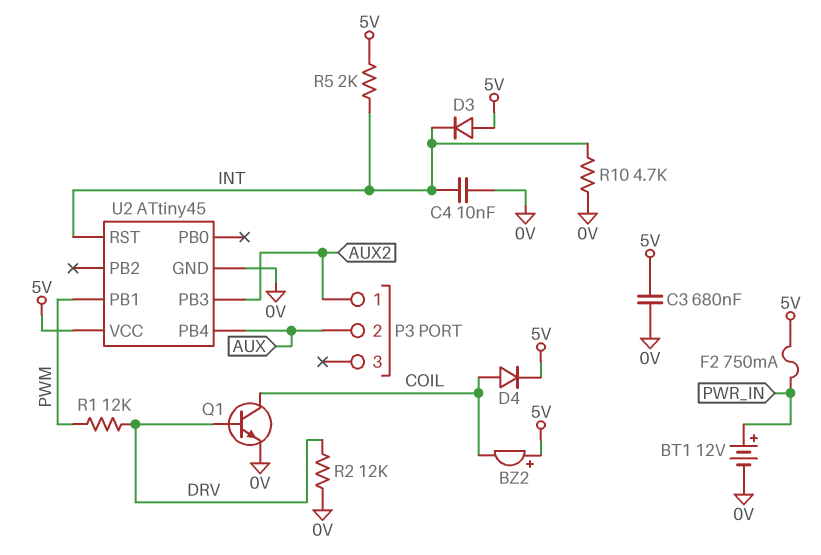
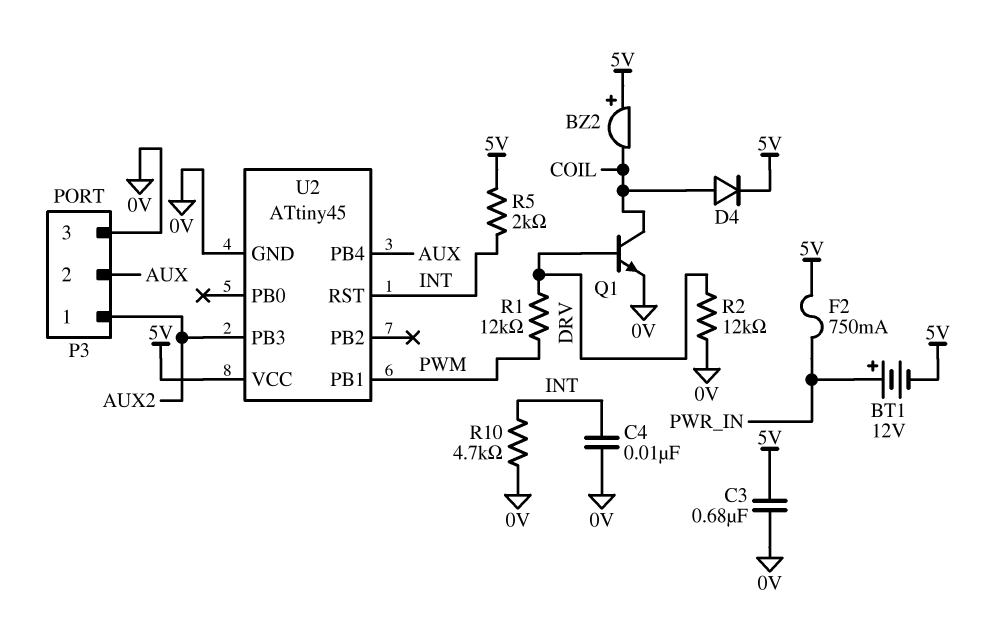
BT1: 12V (plus PWR_IN, minus 0V) -> 12V (plus PWR_IN, minus 5V)
D3: diode (A 5V, K INT) -> none
P3 pin 3: none -> 0V

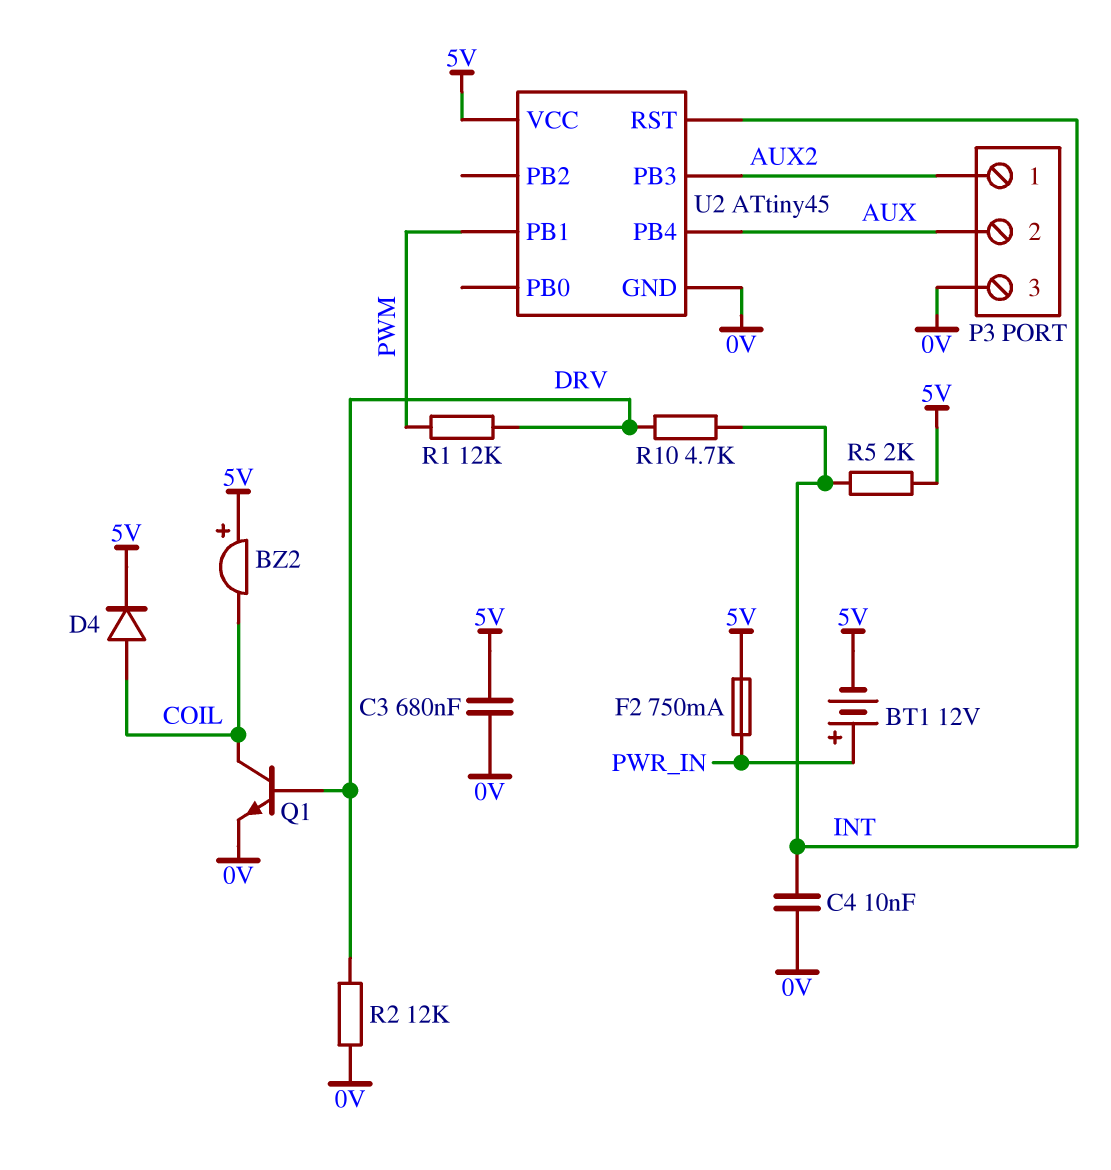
R10: 4.7k (0V, INT) -> 4.7k (DRV, INT)

